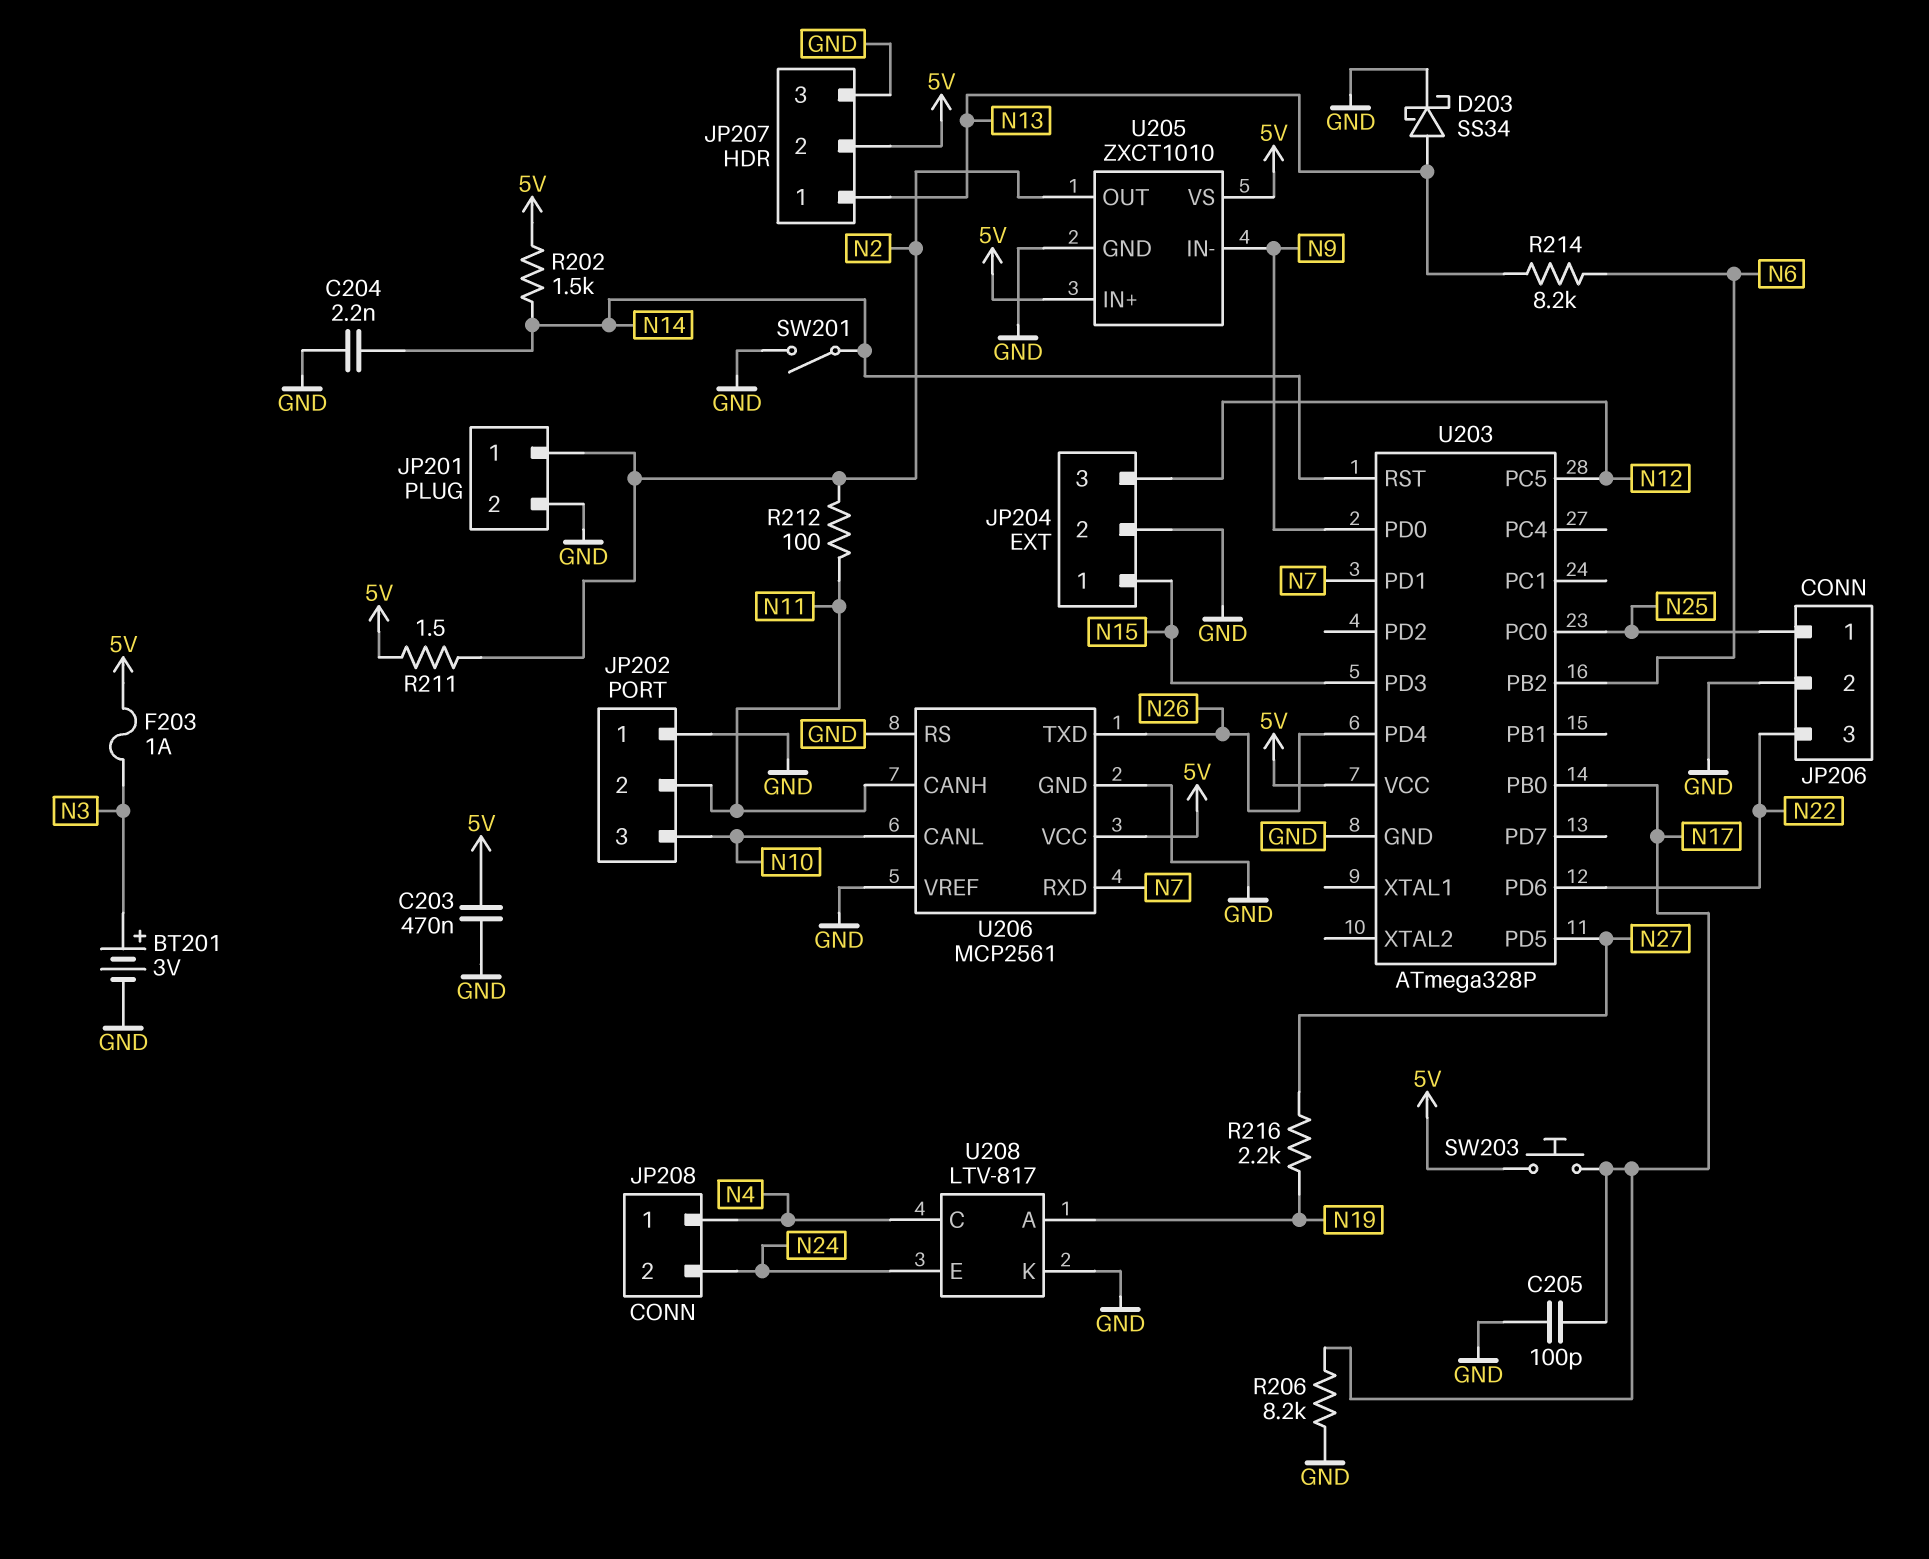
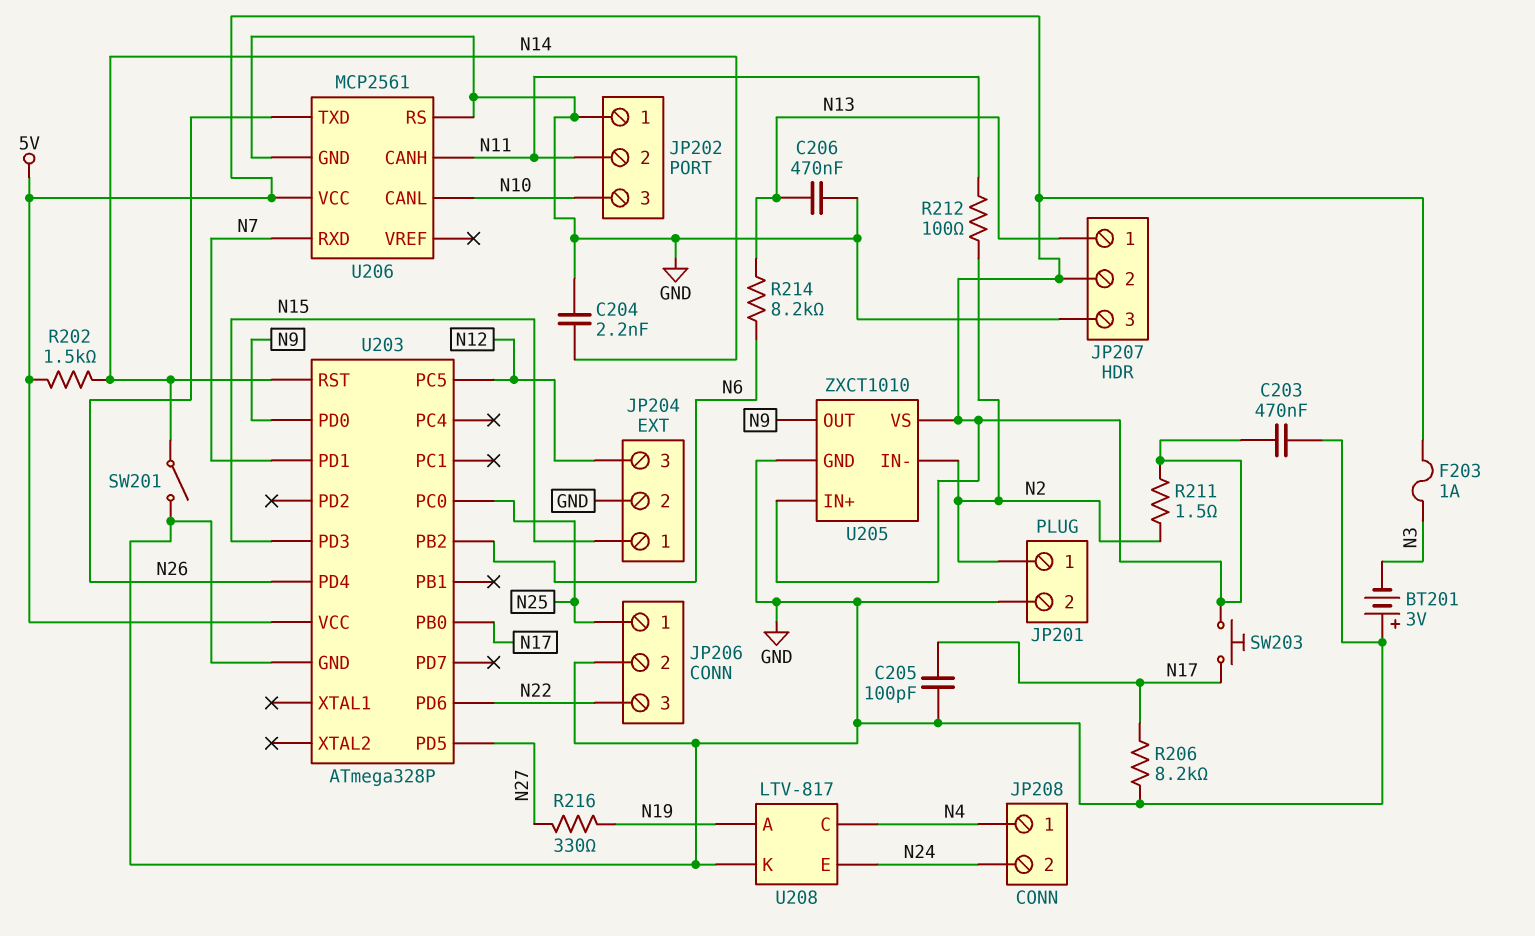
BT201: 3V (plus N3, minus GND) -> 3V (plus GND, minus N3)
C206: none -> 470nF (GND, N13)
D203: schottky SS34 (A N13, K GND) -> none
R216: 2.2k (N19, N27) -> 330 (N19, N27)
U205 pin IN-: N9 -> N2
U205 pin OUT: N2 -> N9
U206 pin VREF: GND -> none

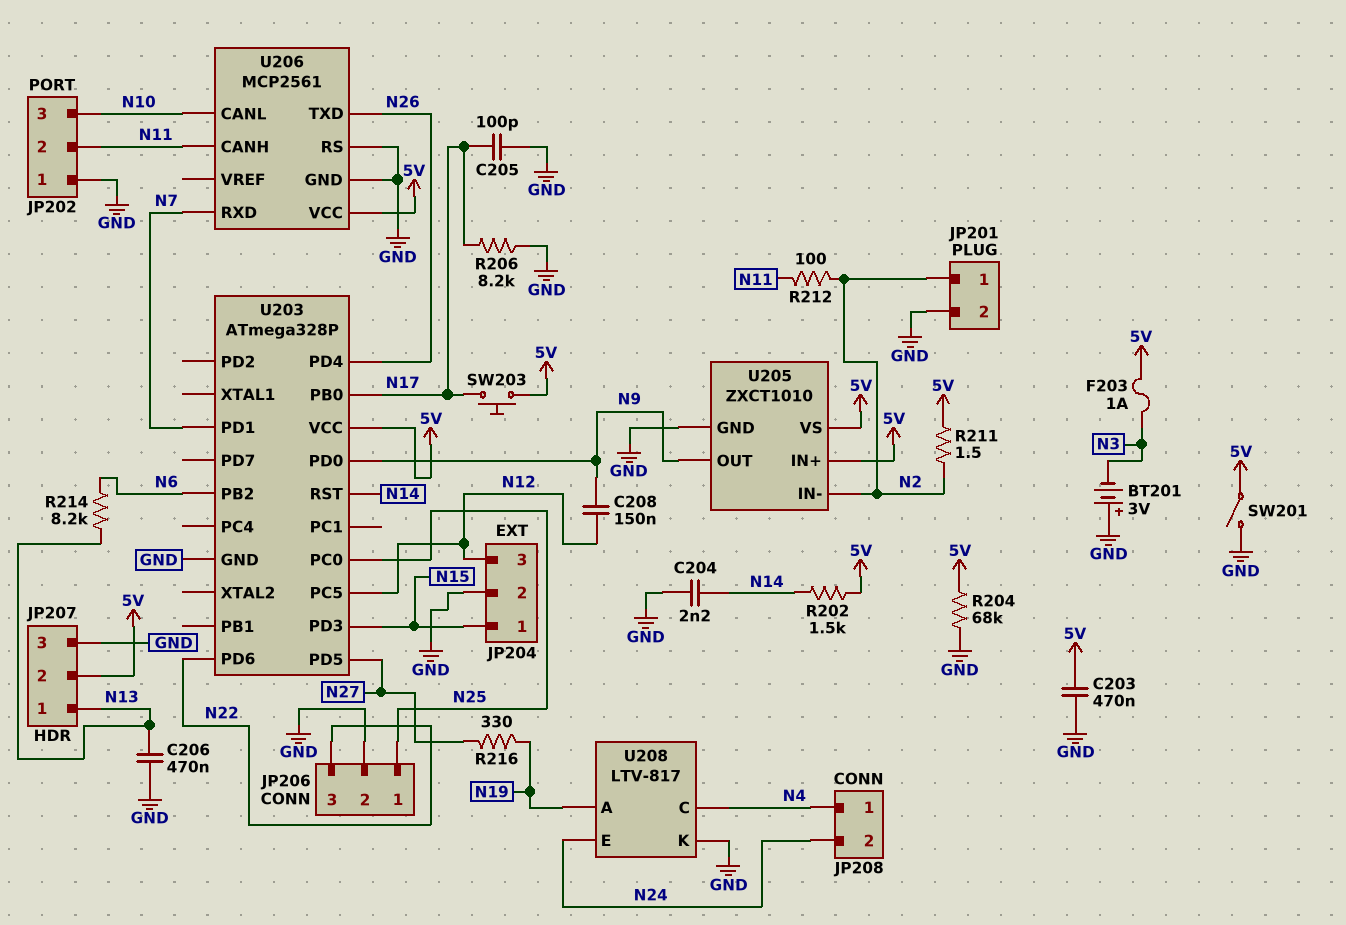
C208: none -> 150nF (N9, N12)
R204: none -> 68k (5V, GND)
SW201: switch (GND, N14) -> switch (5V, GND)

